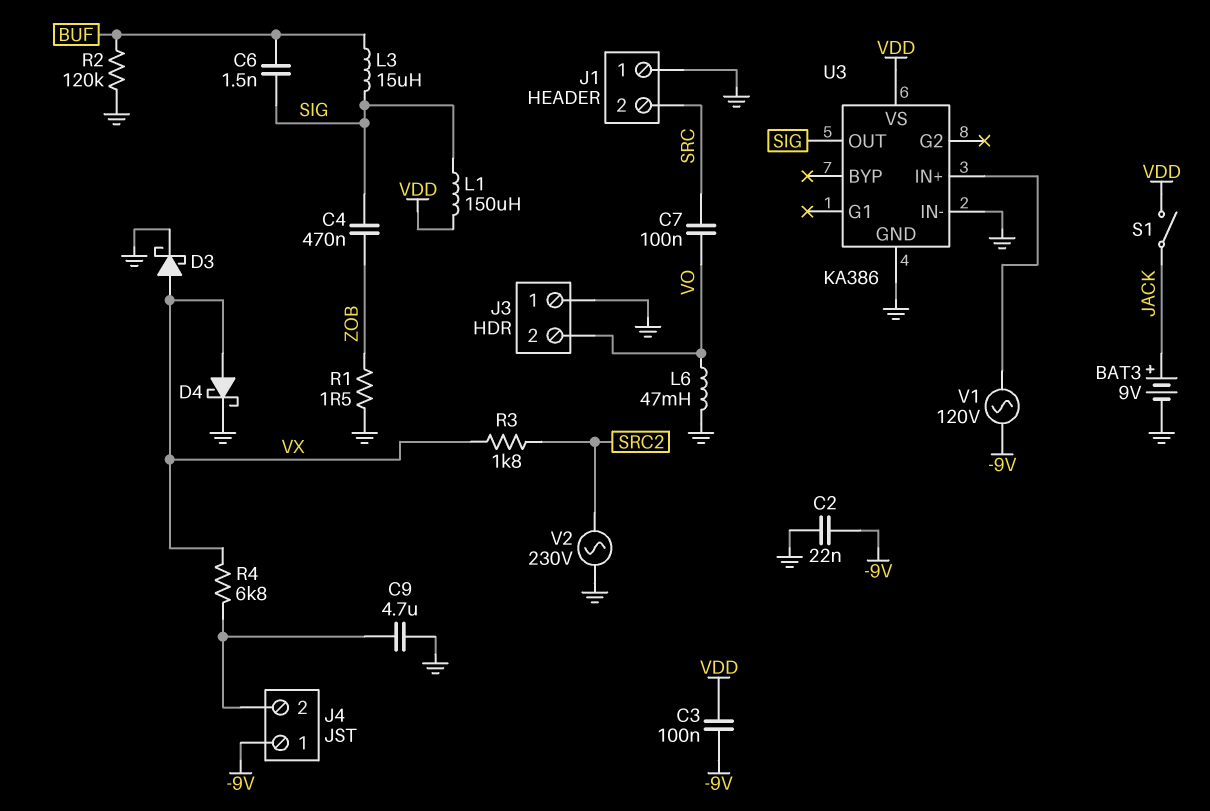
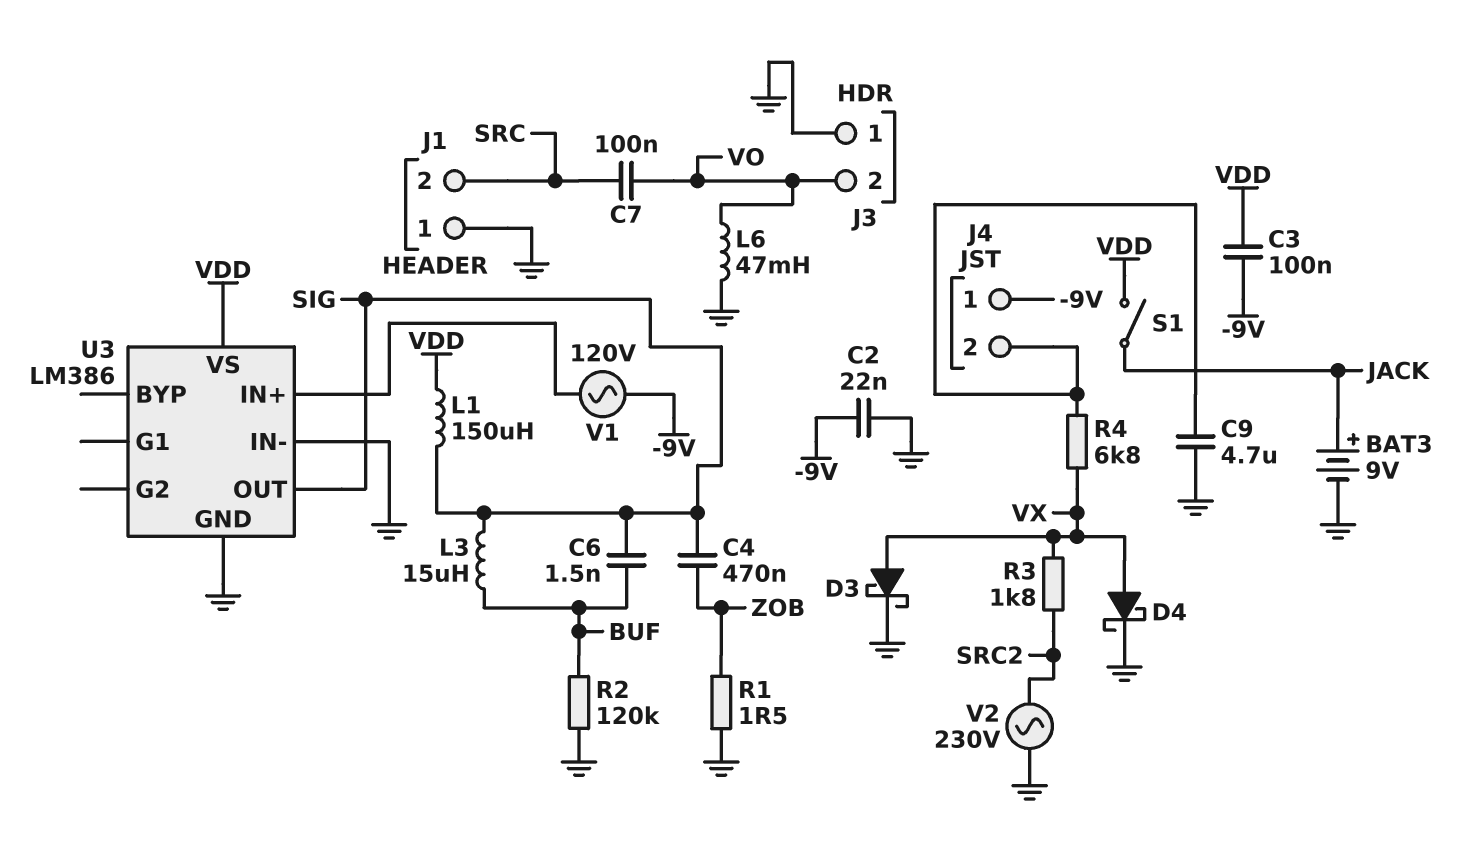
U3: KA386 -> LM386

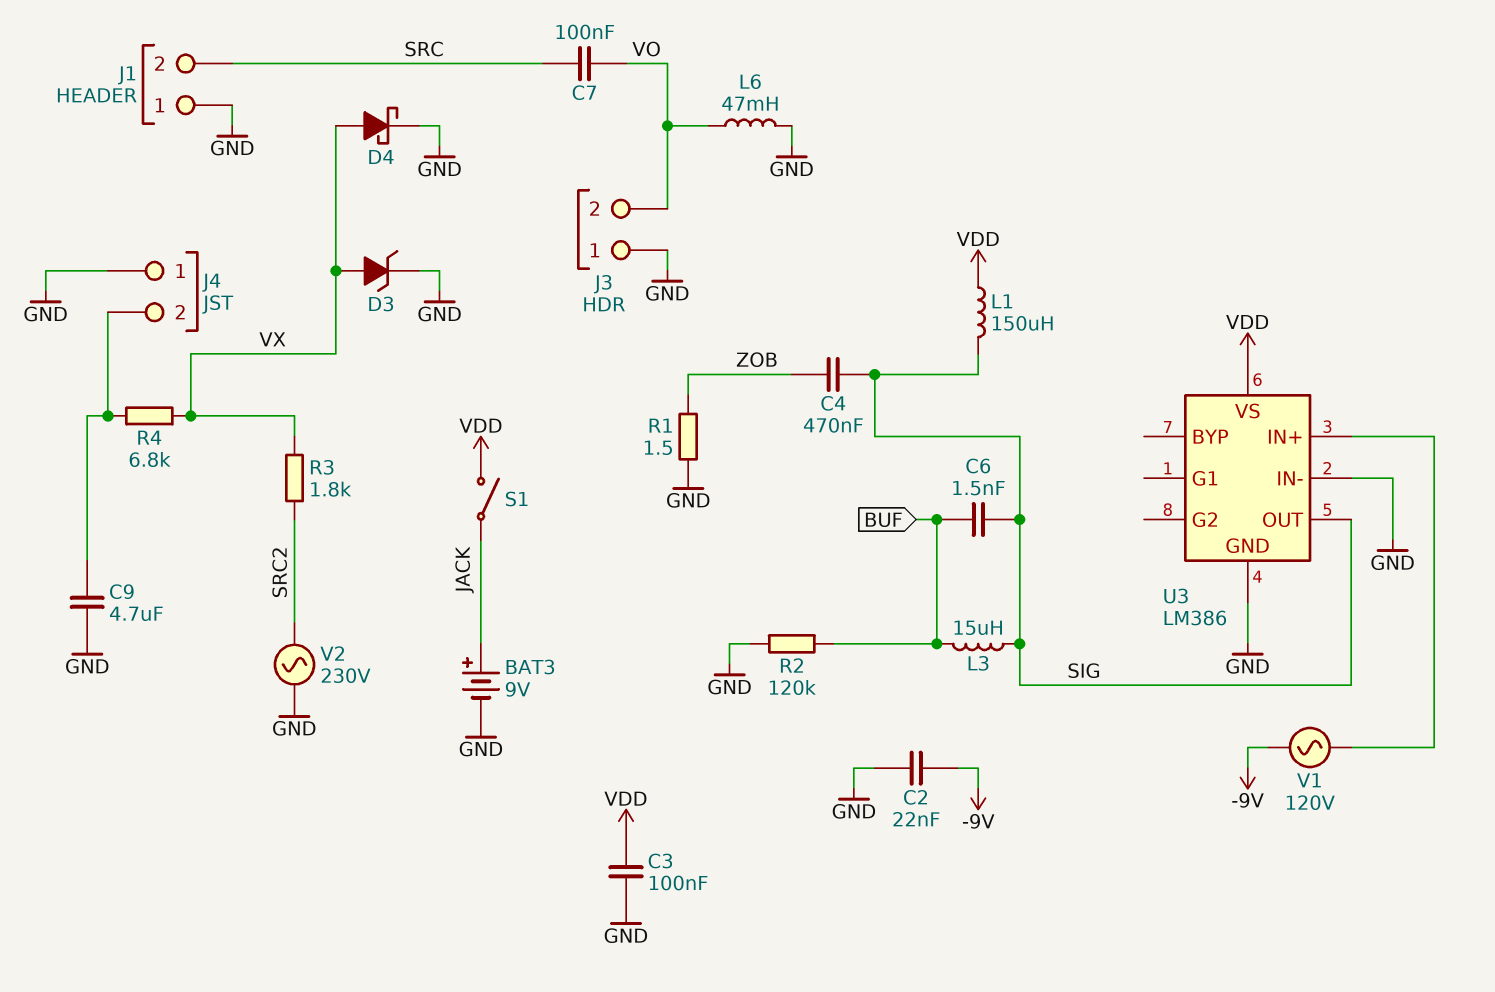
C3: 100nF (-9V, VDD) -> 100nF (GND, VDD)
D3: schottky (A VX, K GND) -> zener (A VX, K GND)
J4 pin 1: -9V -> GND

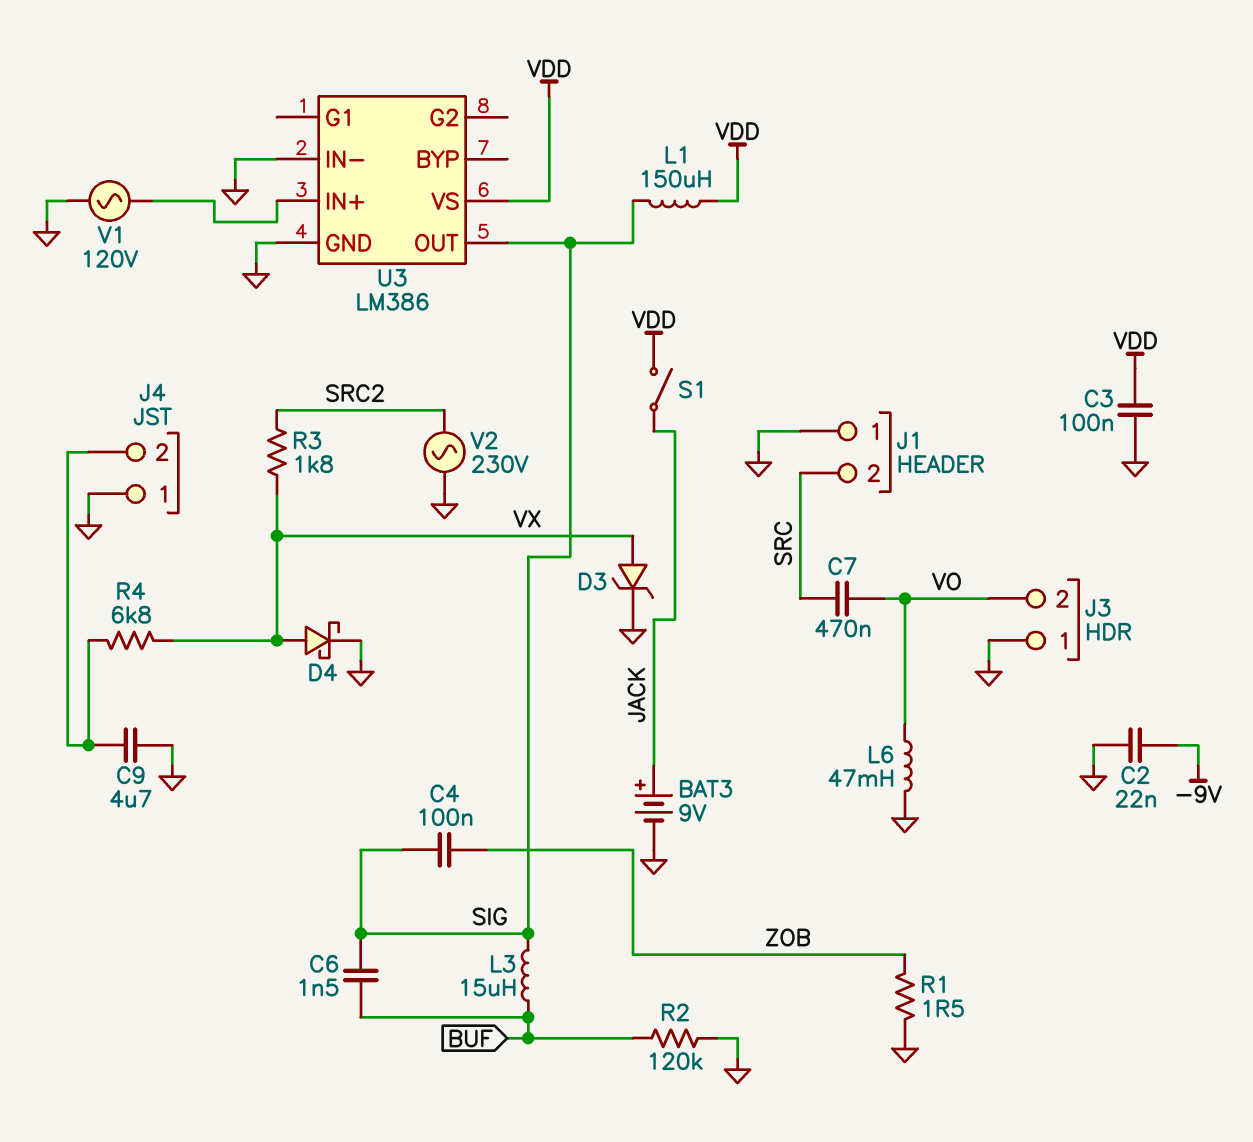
C4: 470nF (SIG, ZOB) -> 100nF (SIG, ZOB)
C7: 100nF (SRC, VO) -> 470nF (SRC, VO)
V1: AC 120V (-9V, U3/IN+) -> AC 120V (GND, U3/IN+)

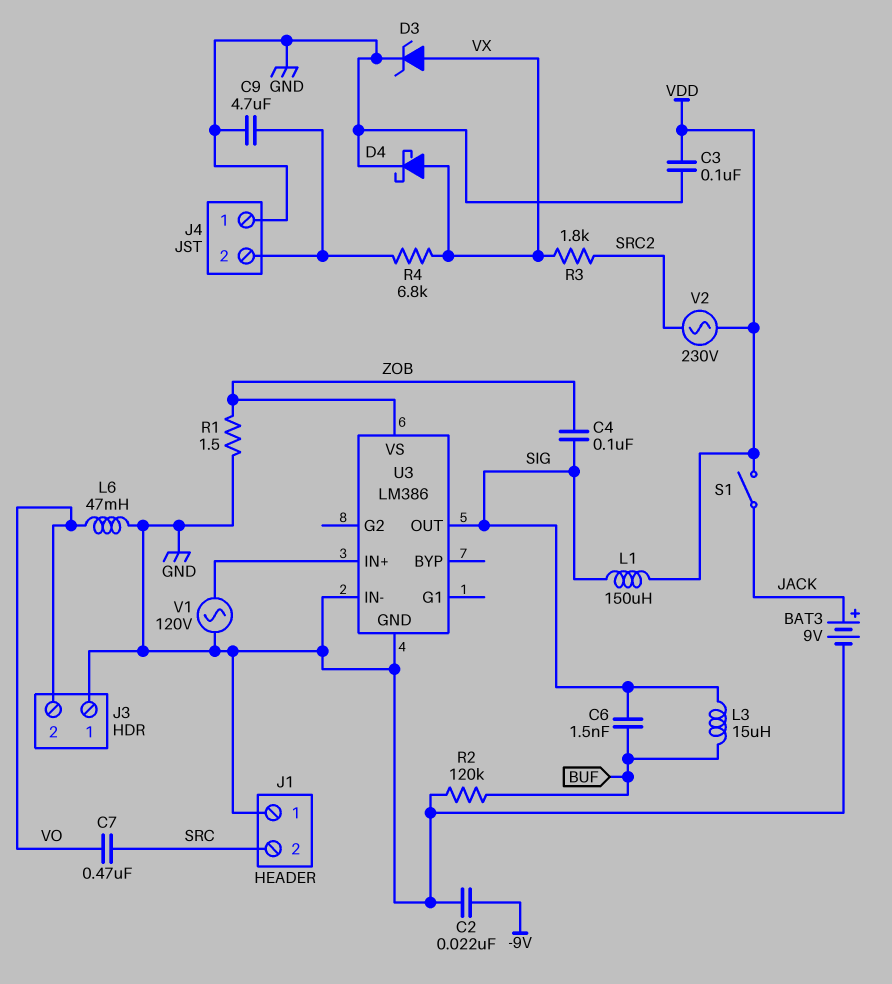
U3 pin VS: VDD -> ZOB
V2: AC 230V (GND, SRC2) -> AC 230V (SRC2, VDD)

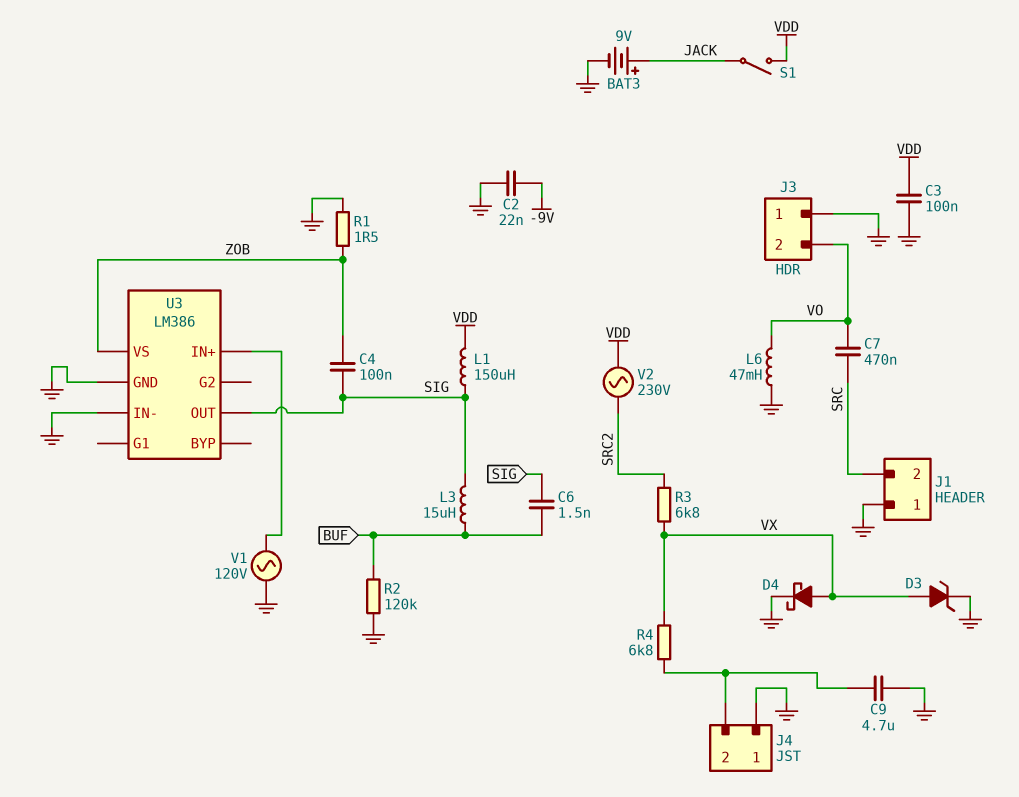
R3: 1.8k (SRC2, VX) -> 6.8k (SRC2, VX)

